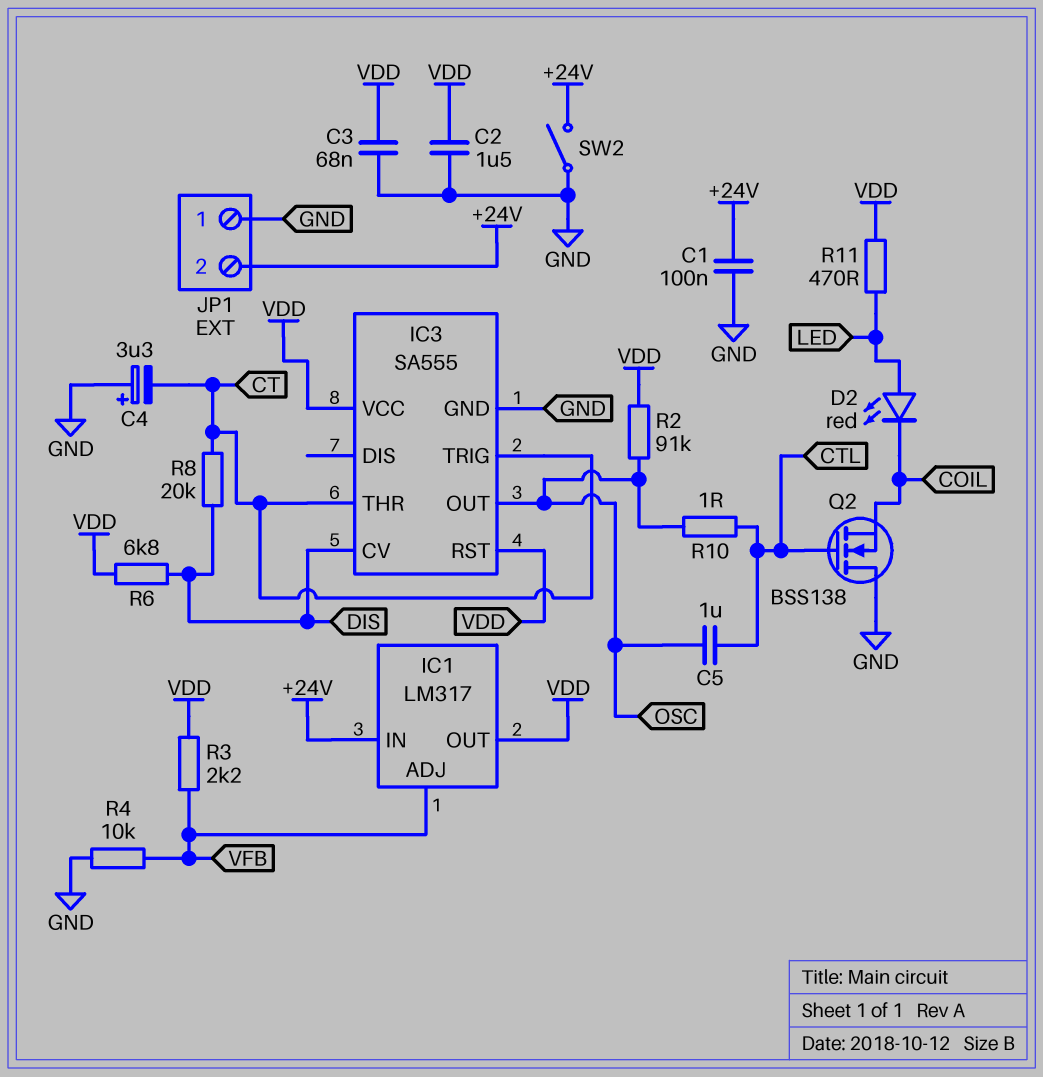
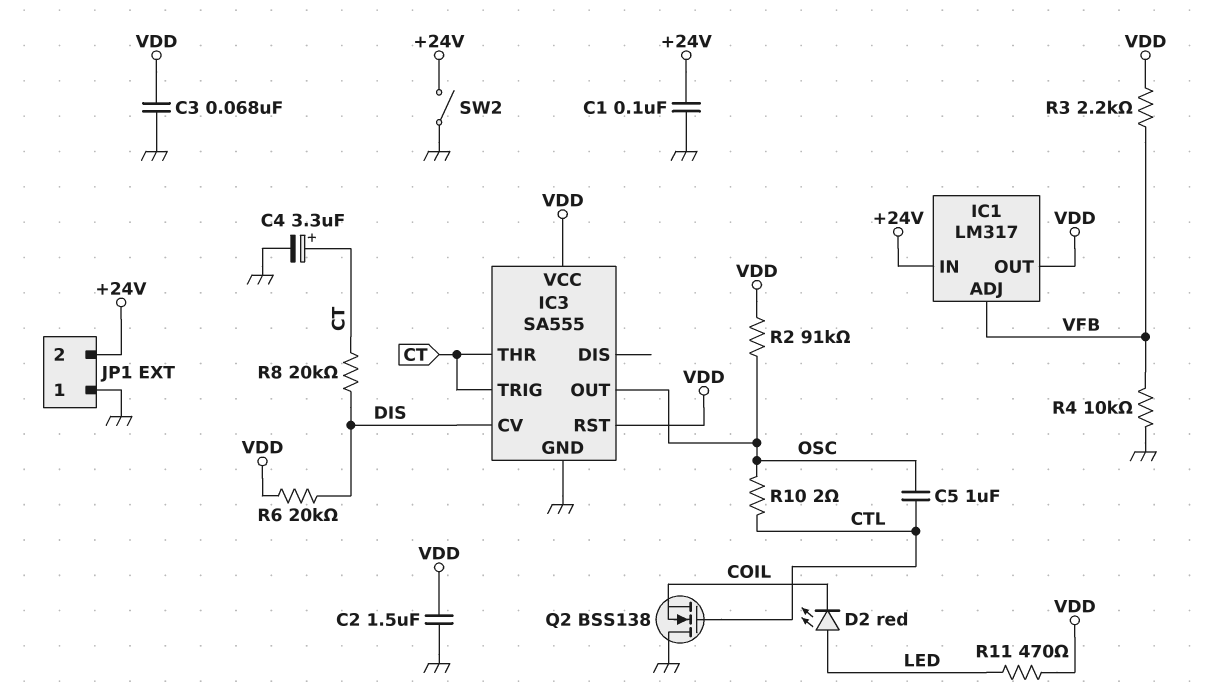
C4: 3.3uF (plus GND, minus CT) -> 3.3uF (plus CT, minus GND)
R6: 6.8k (DIS, VDD) -> 20k (DIS, VDD)
R10: 1 (CTL, OSC) -> 2 (CTL, OSC)

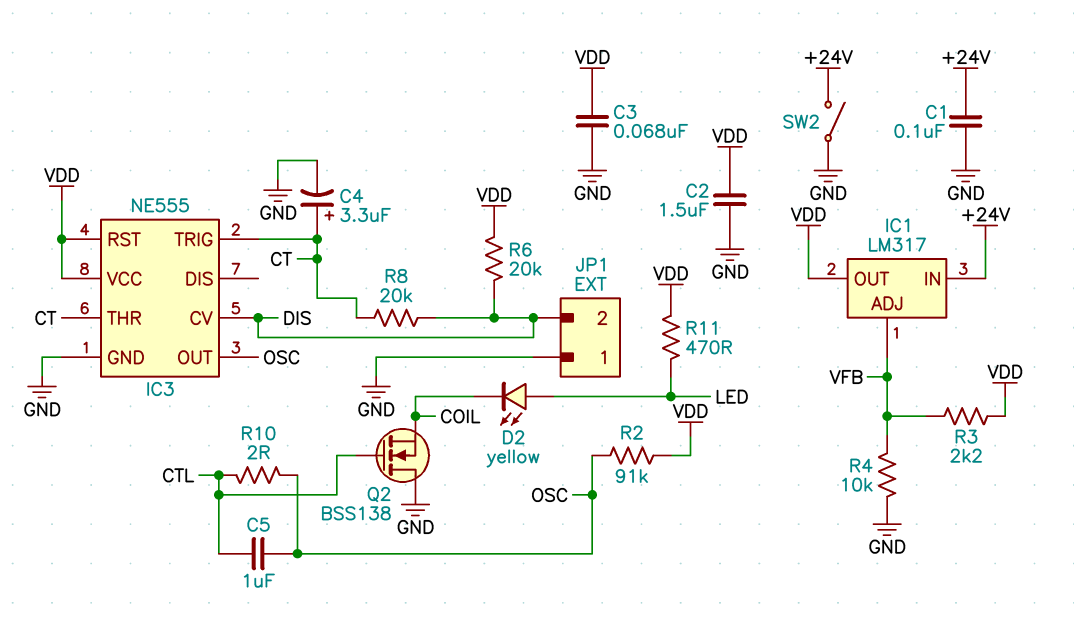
D2: LED red (A LED, K COIL) -> LED yellow (A LED, K COIL)
IC3: SA555 -> NE555
JP1 pin 2: +24V -> DIS

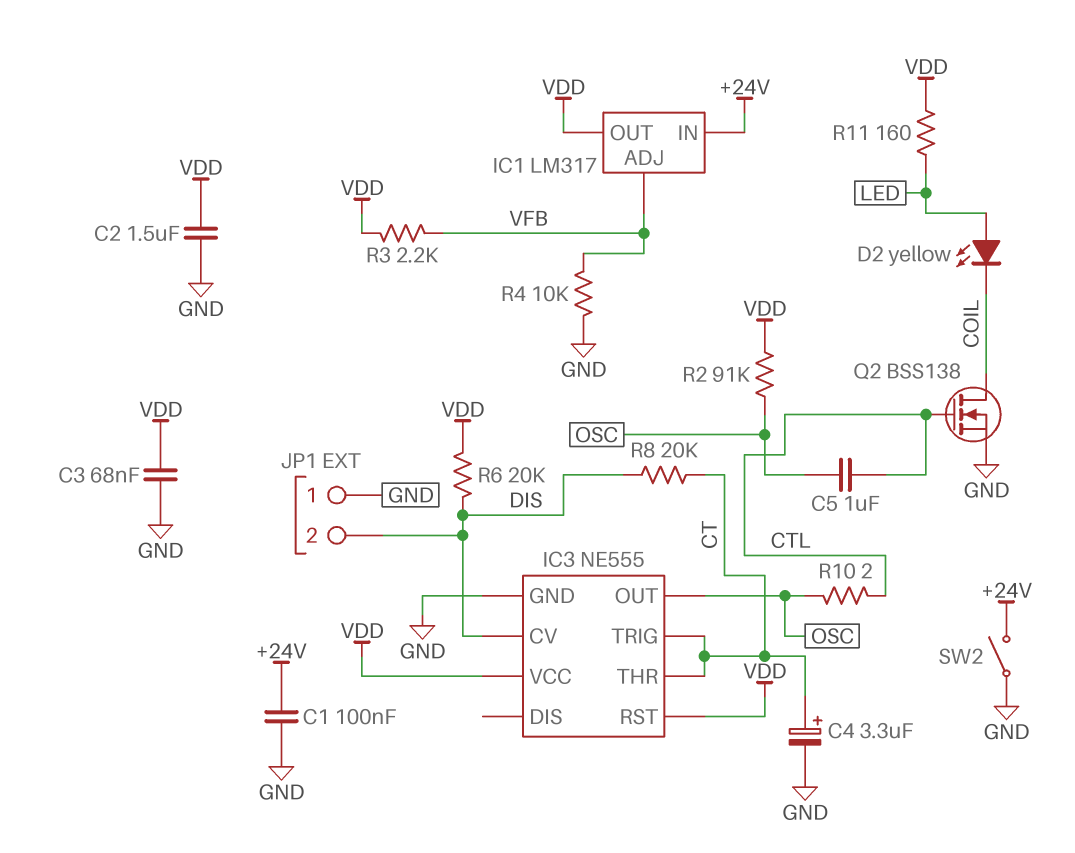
Q2: NMOS BSS138 (G CTL, D GND, S COIL) -> NMOS BSS138 (G CTL, D COIL, S GND)
R11: 470 (LED, VDD) -> 160 (LED, VDD)

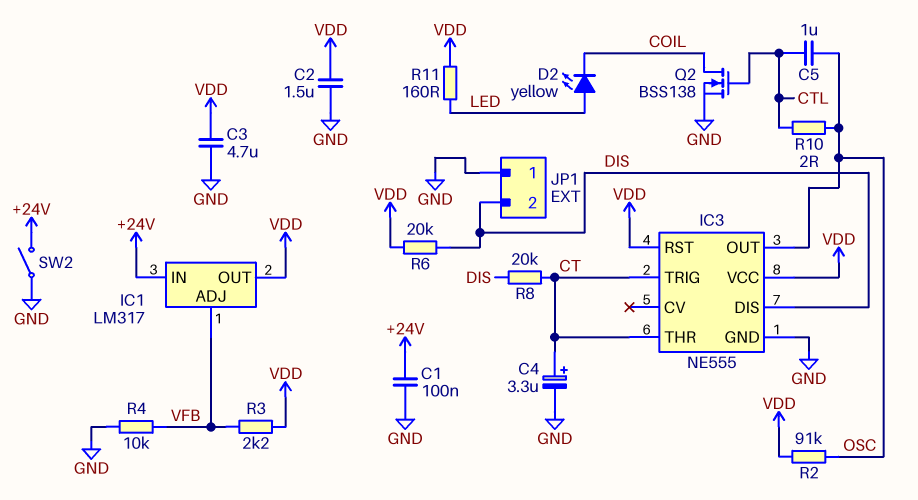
C3: 68nF (GND, VDD) -> 4.7uF (GND, VDD)
IC3 pin CV: DIS -> none
IC3 pin DIS: none -> DIS

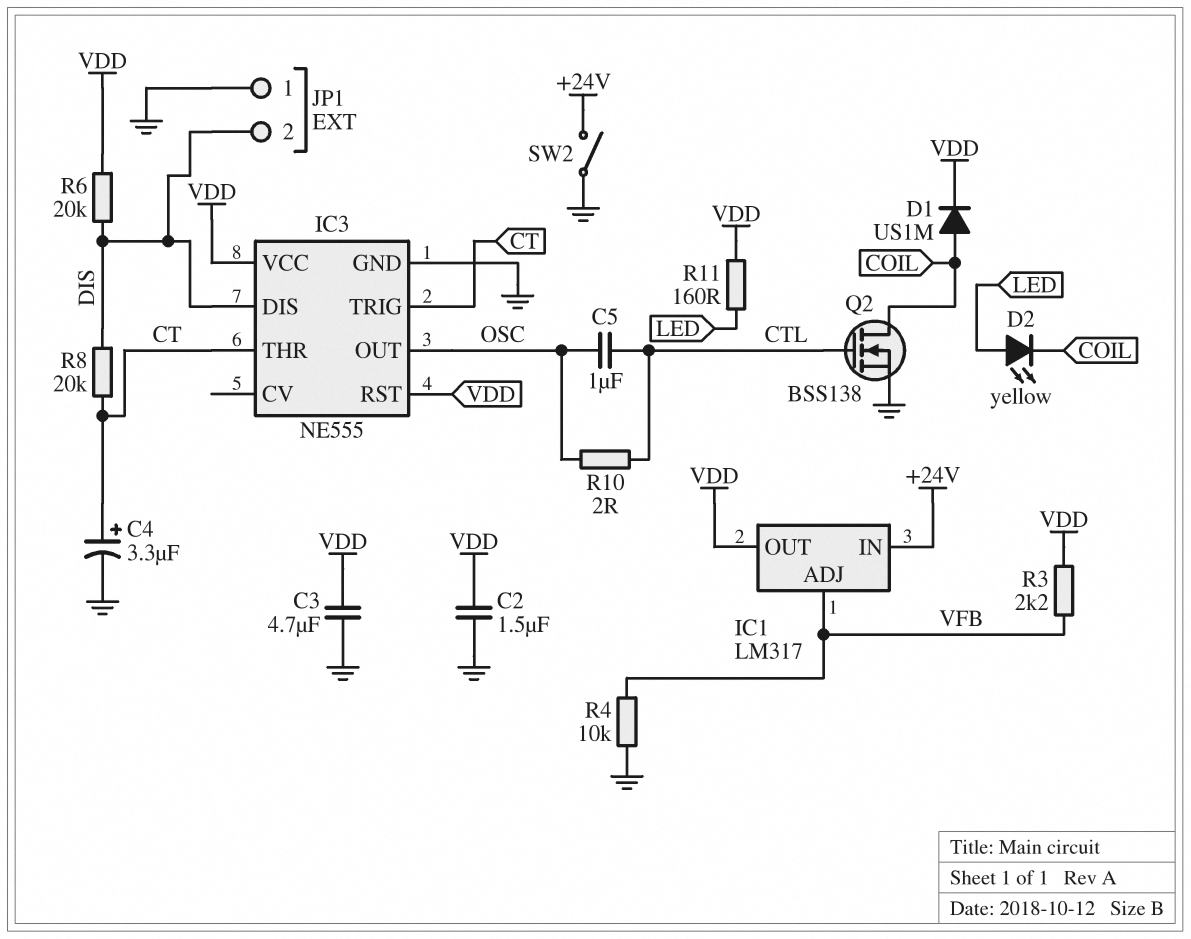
C1: 100nF (+24V, GND) -> none
D1: none -> diode US1M (A COIL, K VDD)
R2: 91k (OSC, VDD) -> none

